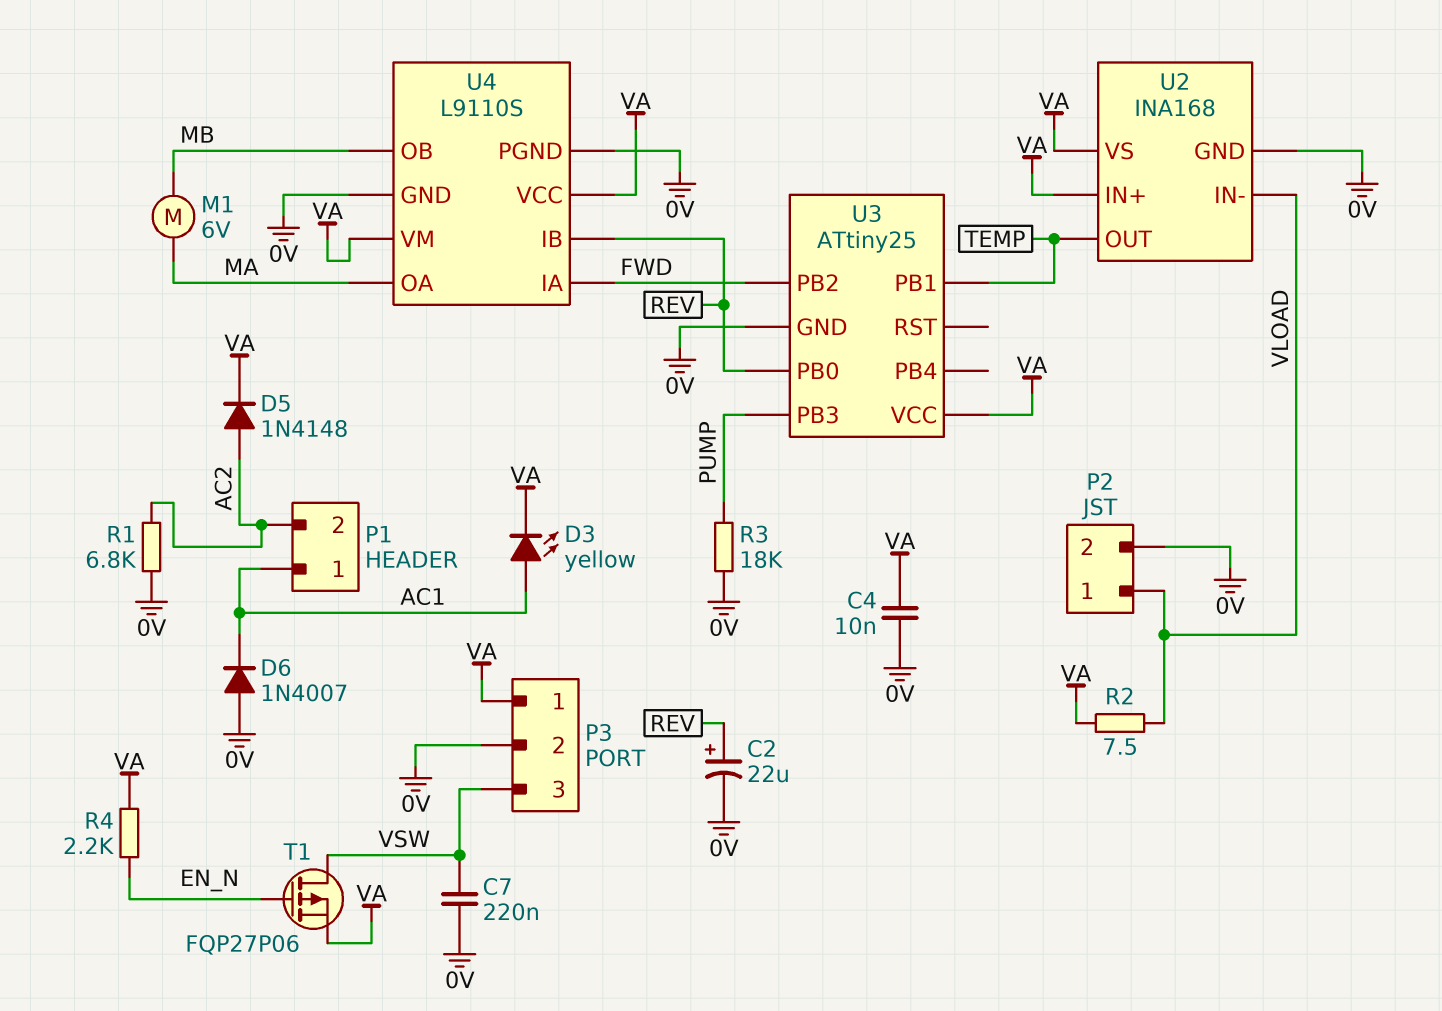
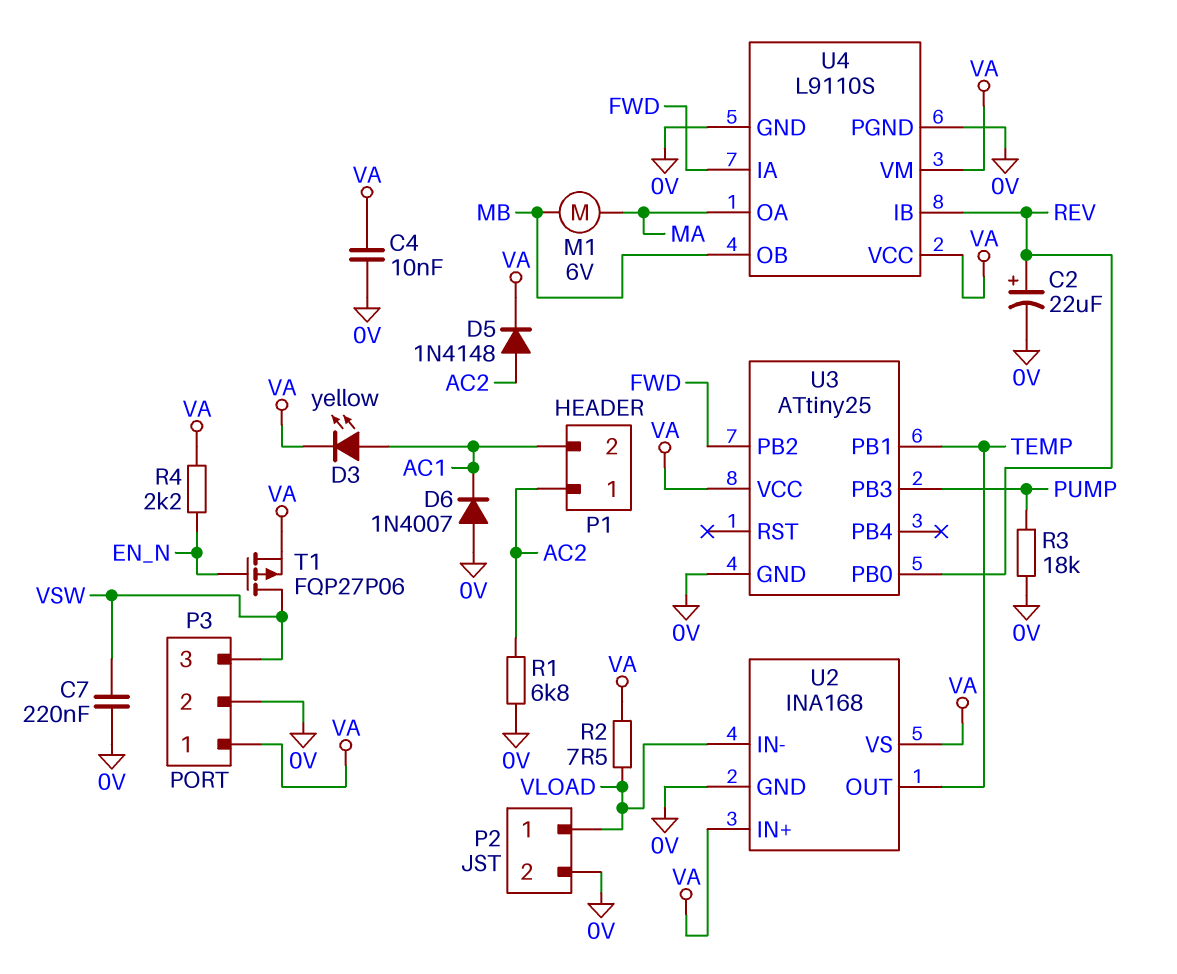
P1 pin 1: AC1 -> AC2
P1 pin 2: AC2 -> AC1

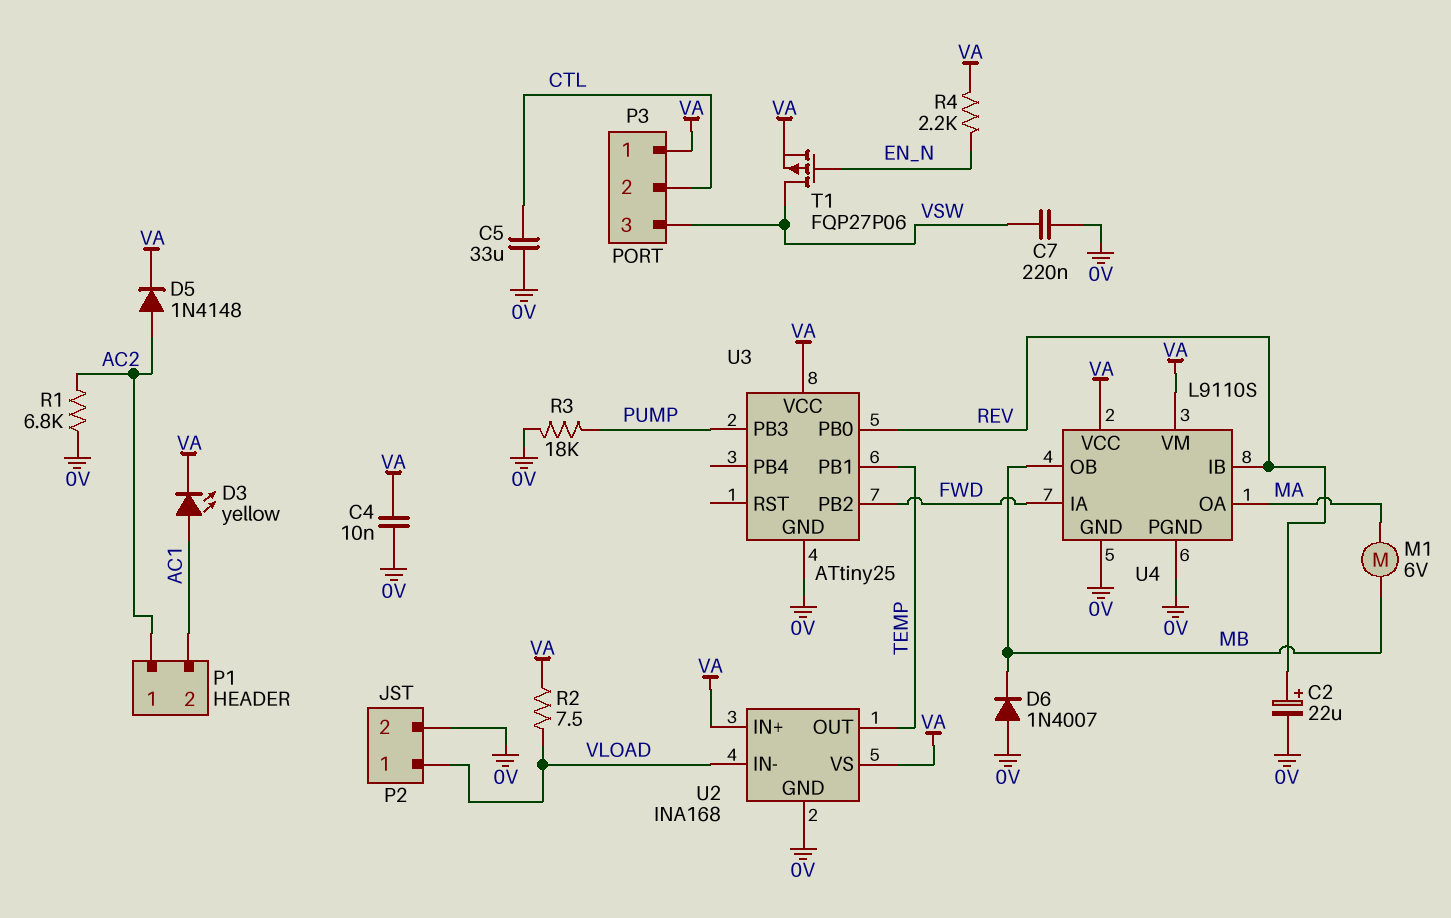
C5: none -> 33uF (0V, CTL)
D6: diode 1N4007 (A 0V, K AC1) -> diode 1N4007 (A 0V, K MB)
P3 pin 2: 0V -> CTL

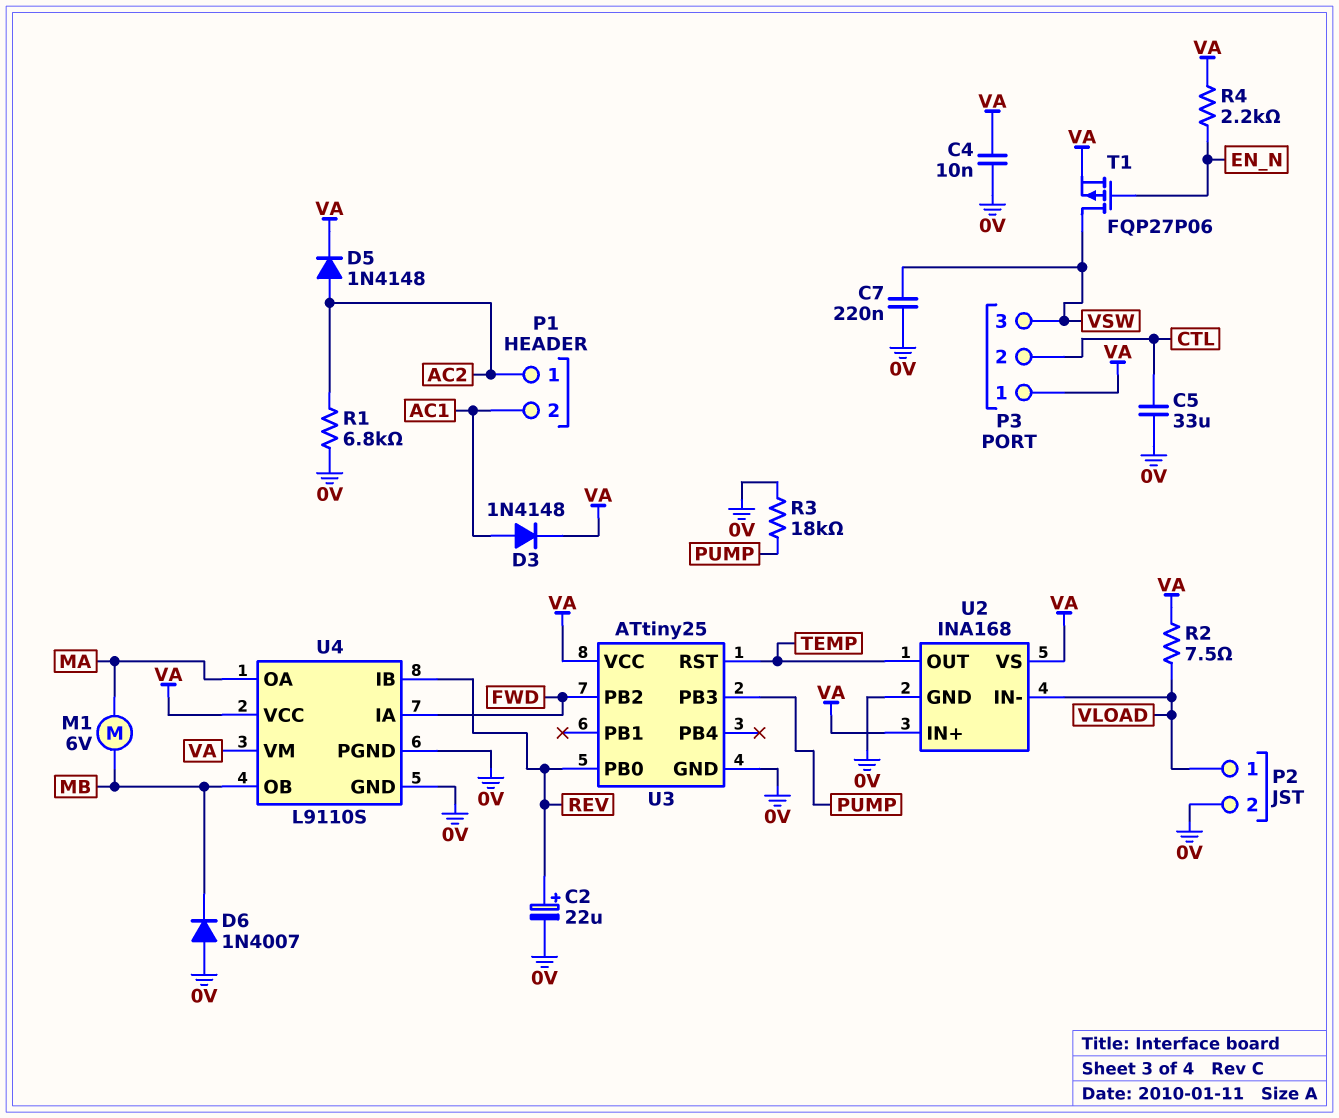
D3: LED yellow (A AC1, K VA) -> diode 1N4148 (A AC1, K VA)
U3 pin PB1: TEMP -> none
U3 pin RST: none -> TEMP

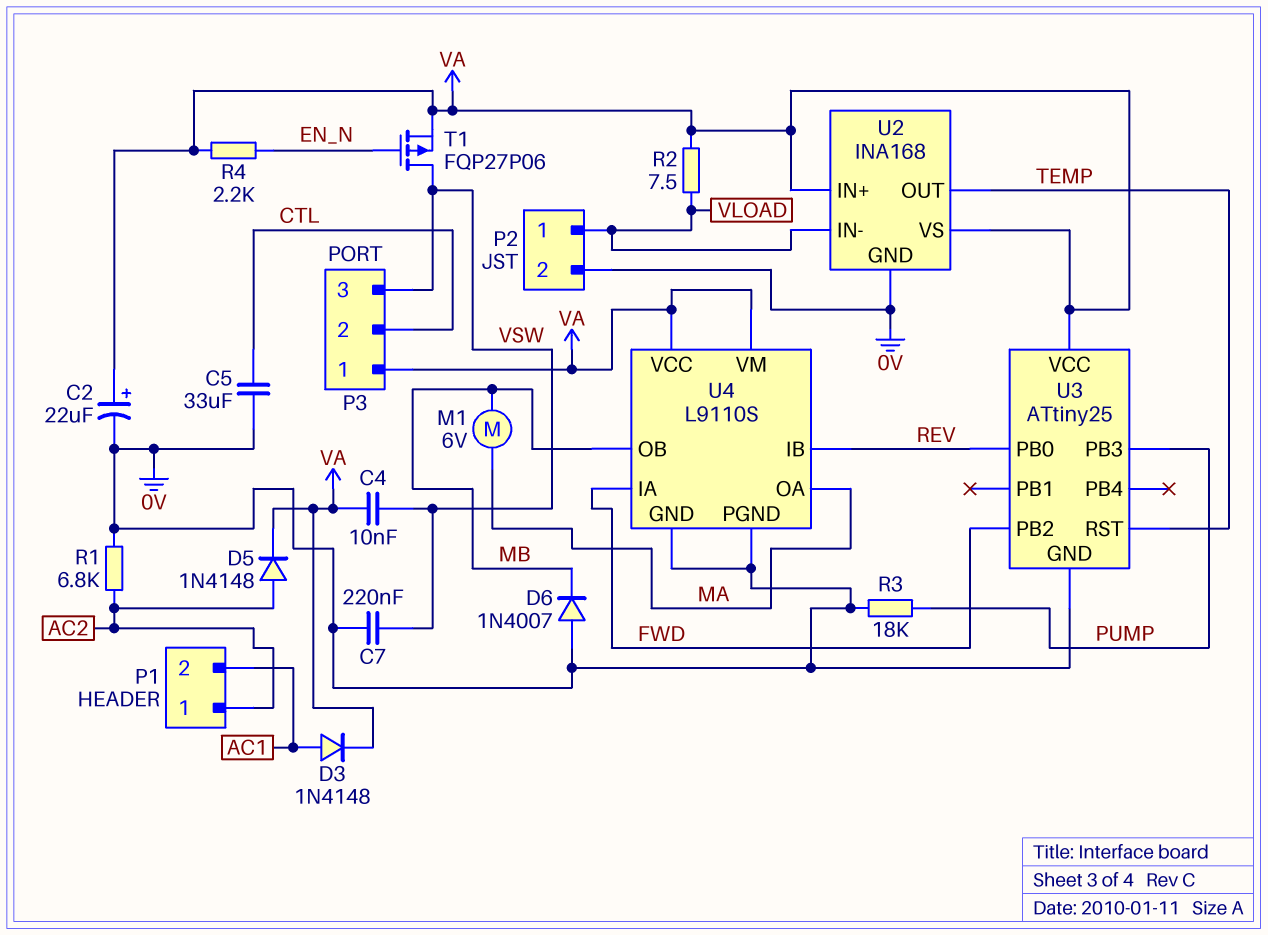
C2: 22uF (plus REV, minus 0V) -> 22uF (plus VA, minus 0V)
C4: 10nF (0V, VA) -> 10nF (VA, VSW)

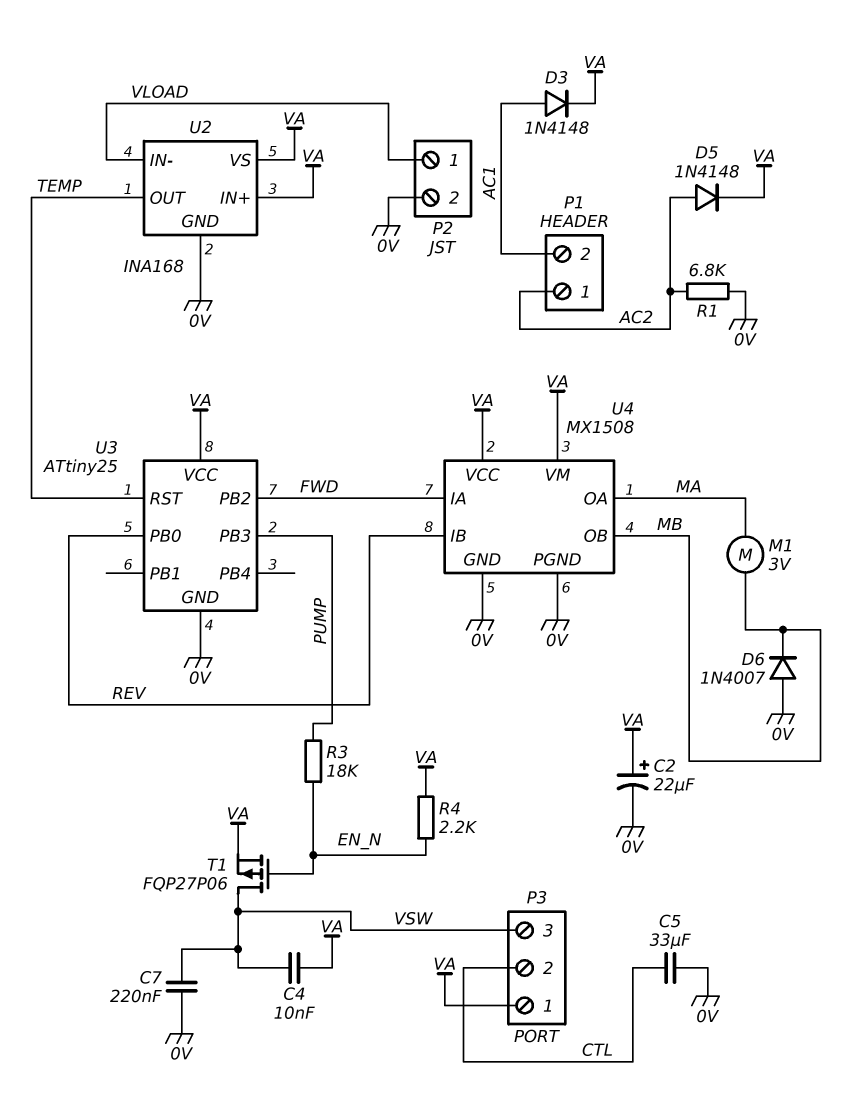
M1: motor 6V (MA, MB) -> motor 3V (MA, MB)
R2: 7.5 (VA, VLOAD) -> none
R3: 18k (0V, PUMP) -> 18k (EN_N, PUMP)
U4: L9110S -> MX1508

